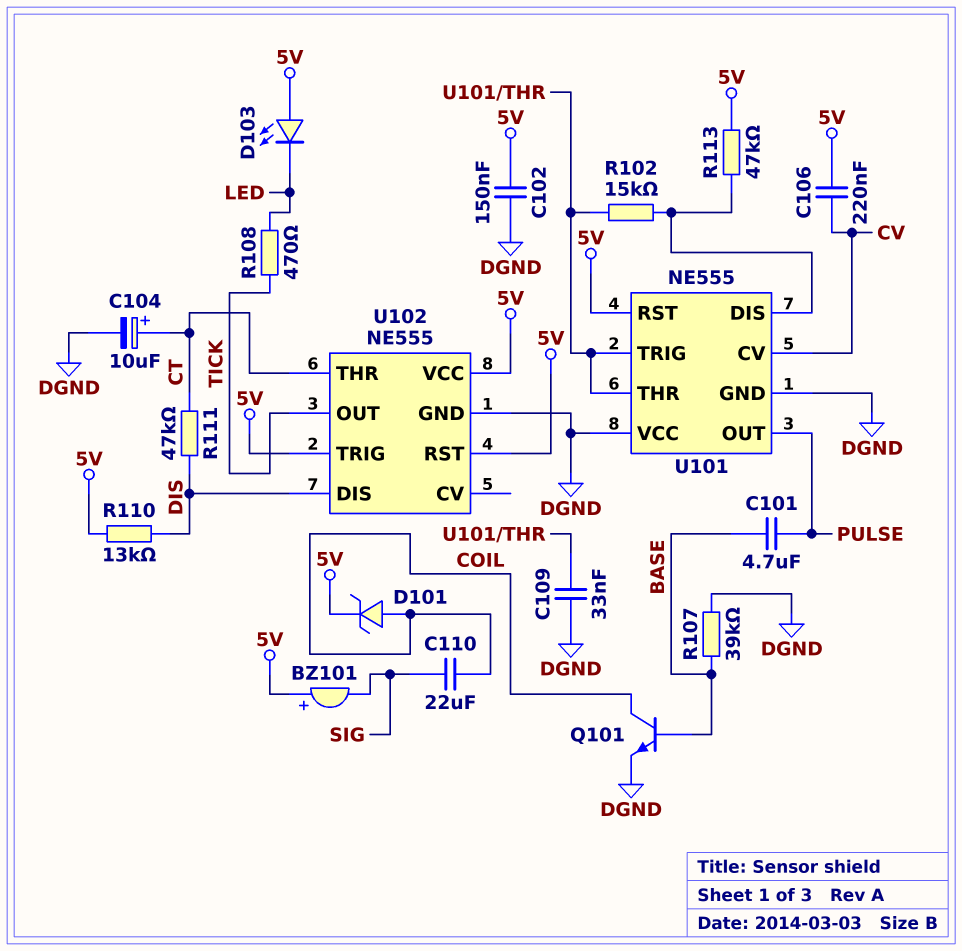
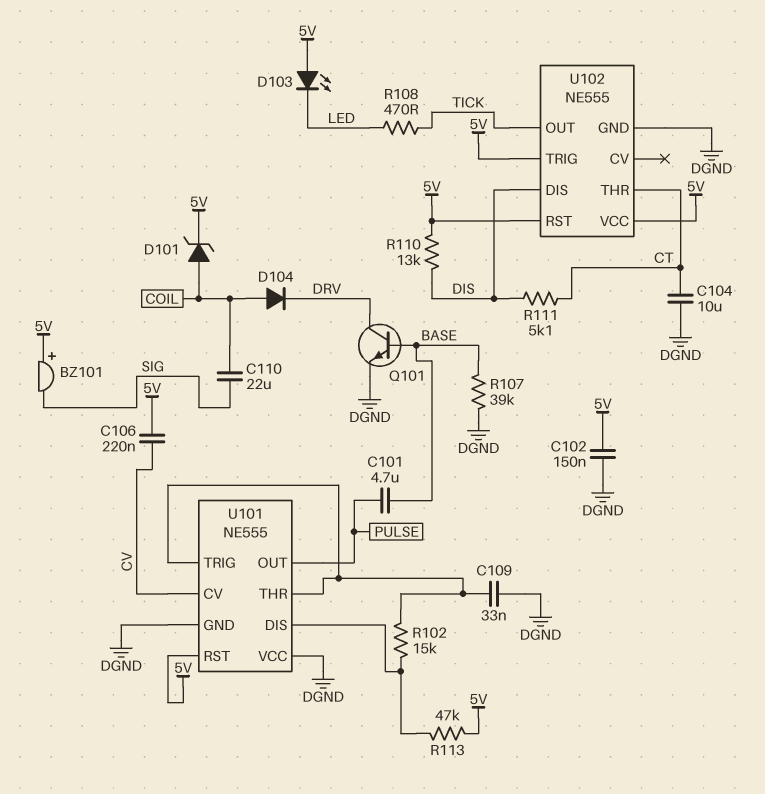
C104: 10uF (plus CT, minus DGND) -> 10uF (CT, DGND)
D104: none -> diode (A COIL, K DRV)
Q101: NPN (B BASE, C COIL, E DGND) -> NPN (B BASE, C DRV, E DGND)
R111: 47k (CT, DIS) -> 5.1k (CT, DIS)

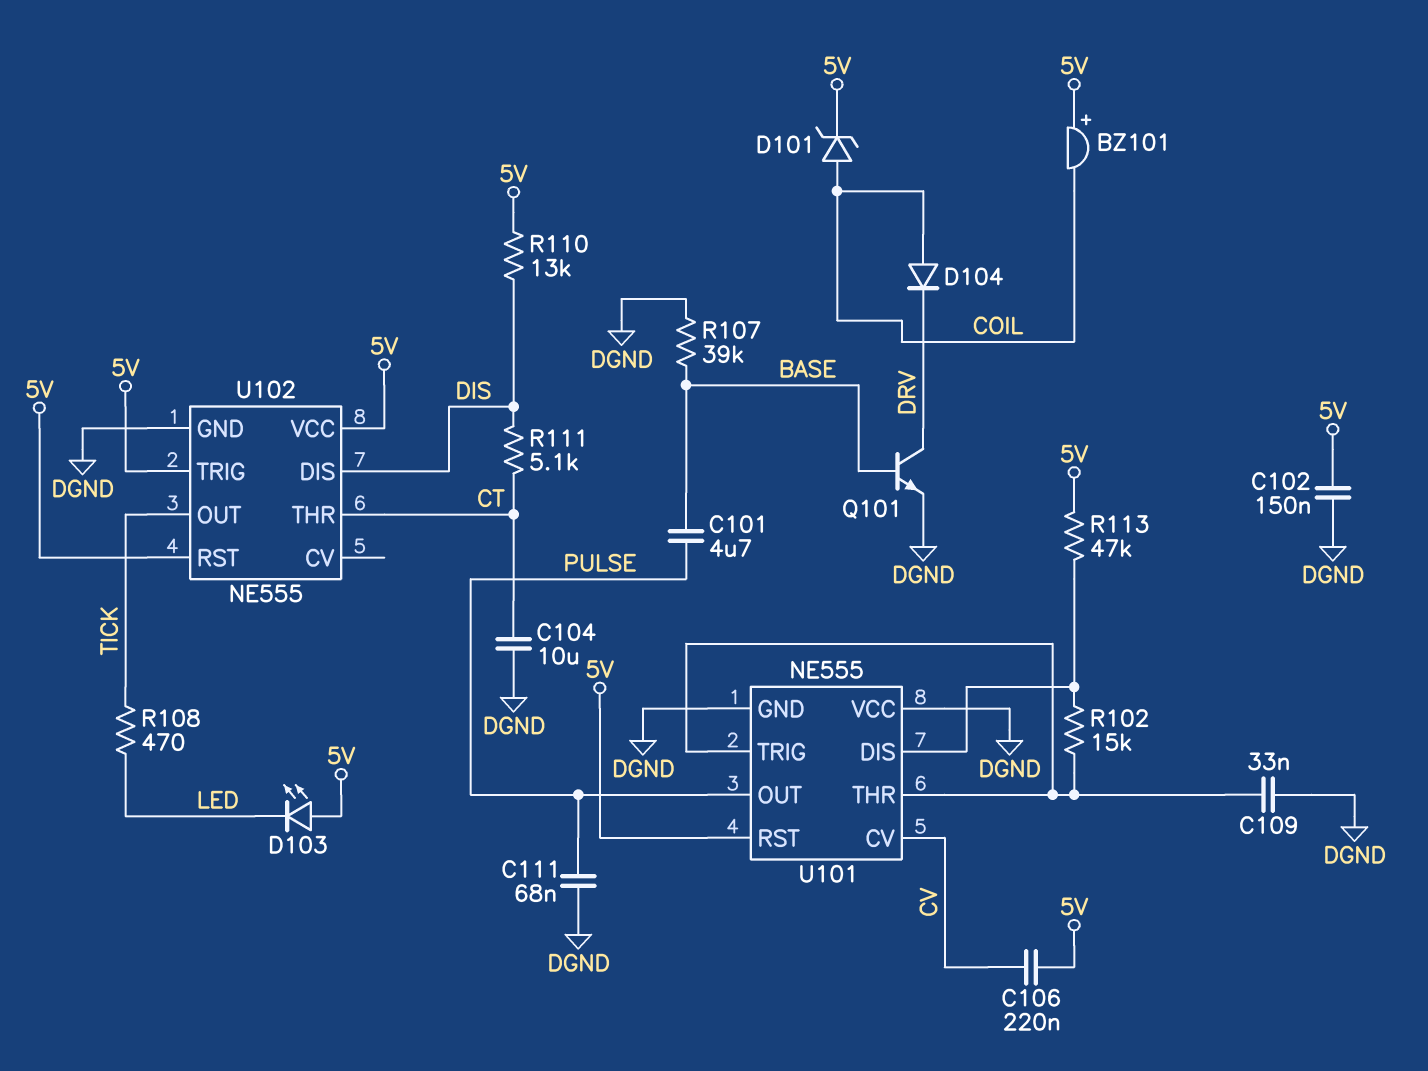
BZ101: buzzer (plus 5V, minus SIG) -> buzzer (plus 5V, minus COIL)
C110: 22uF (COIL, SIG) -> none
C111: none -> 68nF (DGND, PULSE)

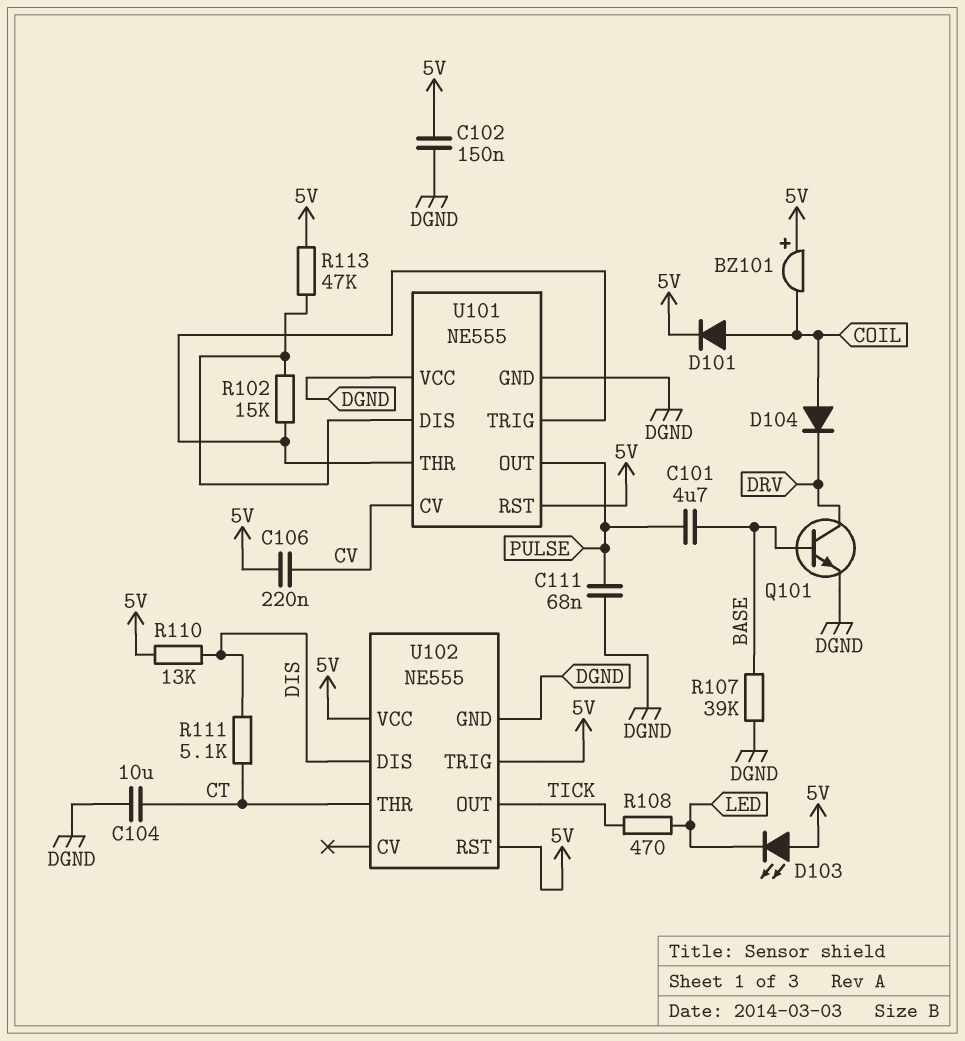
C109: 33nF (DGND, U101/THR) -> none
D101: zener (A COIL, K 5V) -> diode (A COIL, K 5V)

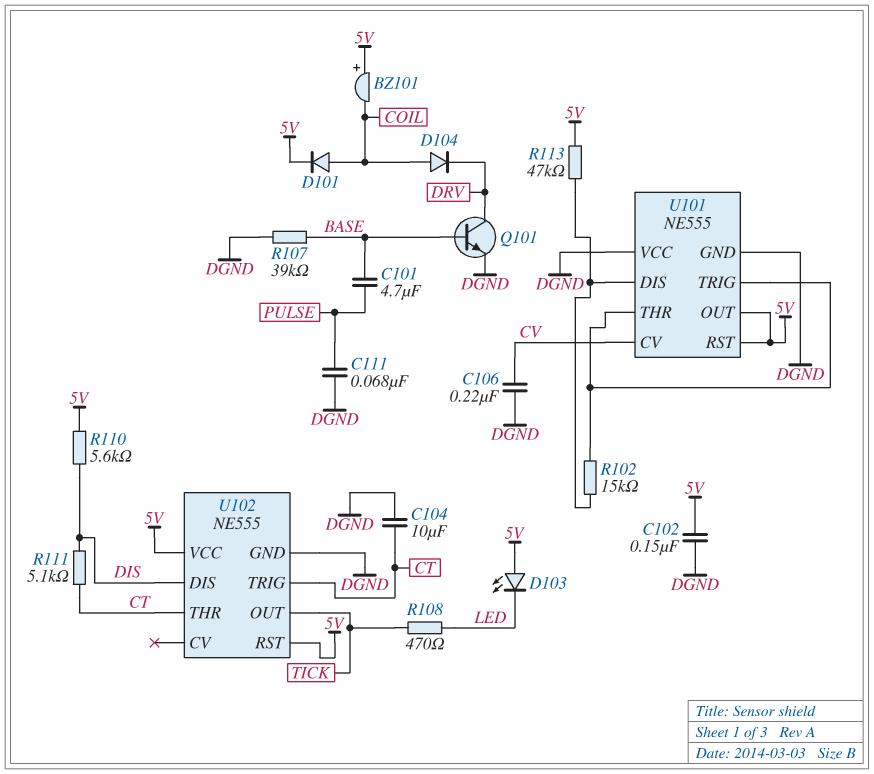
C106: 220nF (5V, CV) -> 220nF (CV, DGND)
R110: 13k (5V, DIS) -> 5.6k (5V, DIS)
U101 pin OUT: PULSE -> 5V
U102 pin TRIG: 5V -> CT

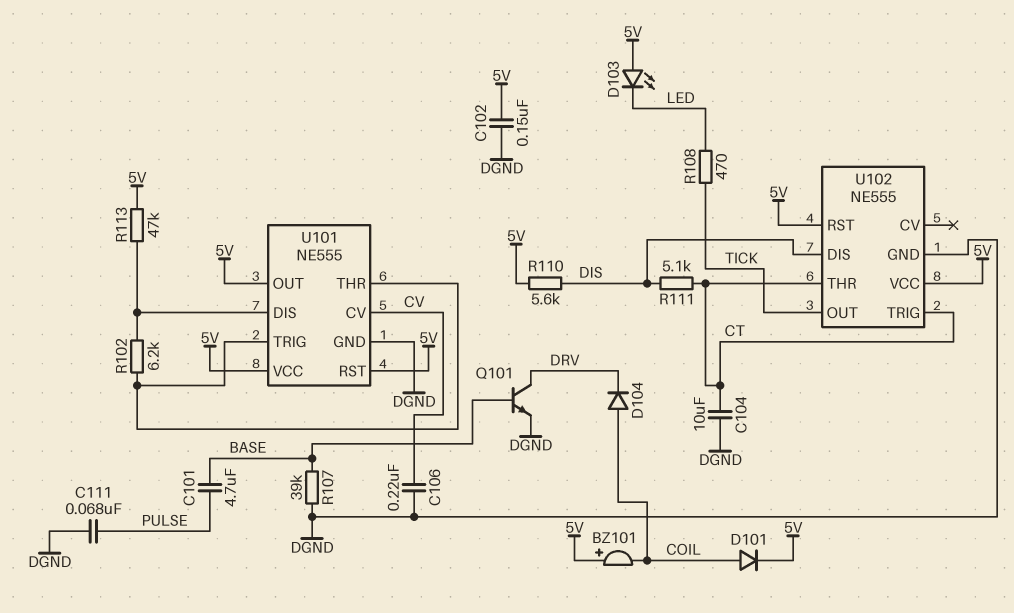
R102: 15k (U101/DIS, U101/THR) -> 6.2k (U101/DIS, U101/THR)
U101 pin VCC: DGND -> 5V

